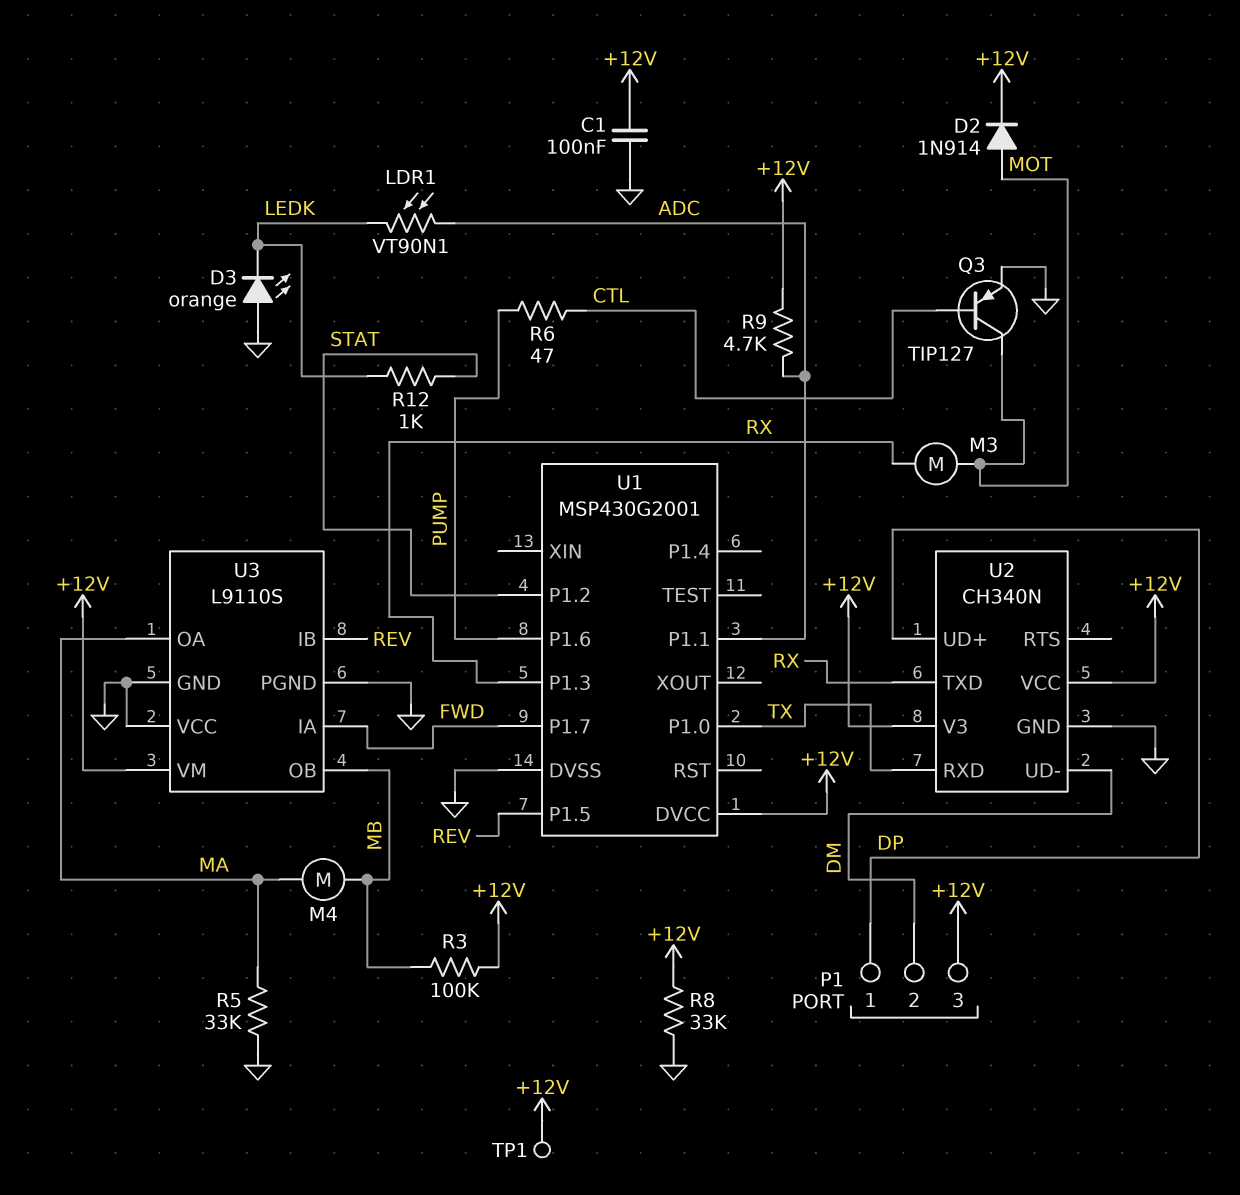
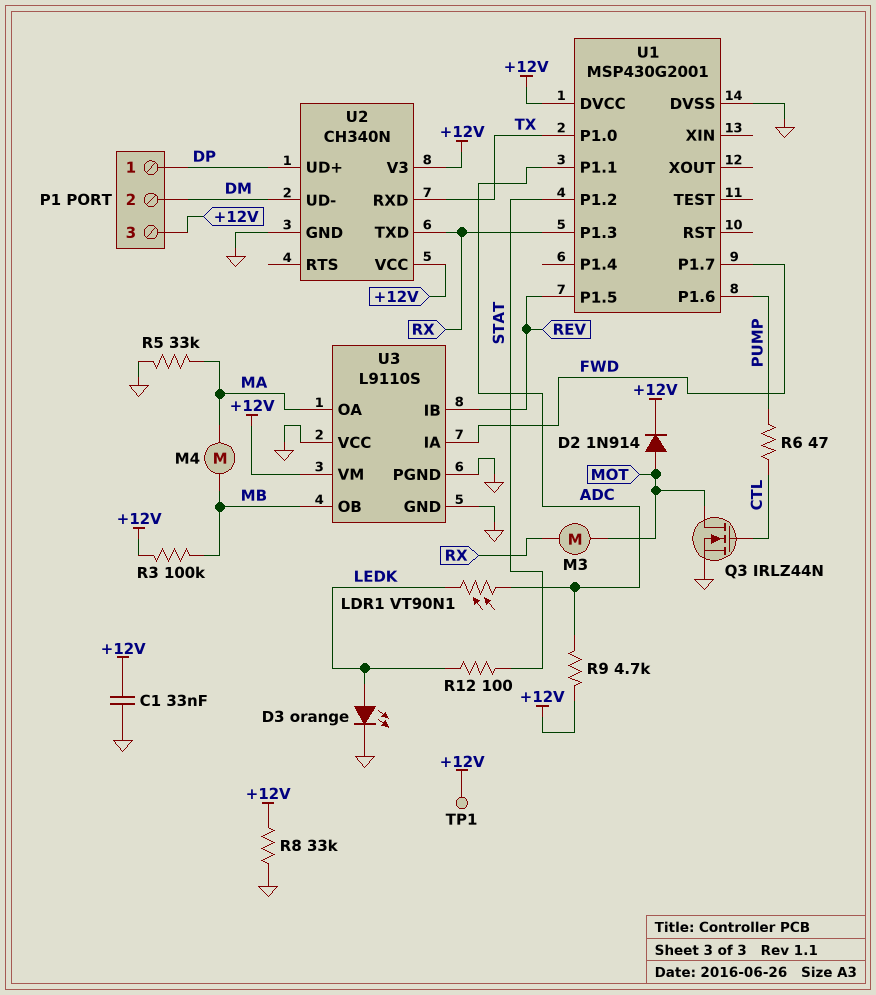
C1: 100nF (+12V, GND) -> 33nF (+12V, GND)
D3: LED orange (A GND, K LEDK) -> LED orange (A LEDK, K GND)
Q3: PNP TIP127 (B CTL, C MOT, E GND) -> NMOS IRLZ44N (G CTL, D MOT, S GND)
R12: 1k (LEDK, STAT) -> 100 (LEDK, STAT)

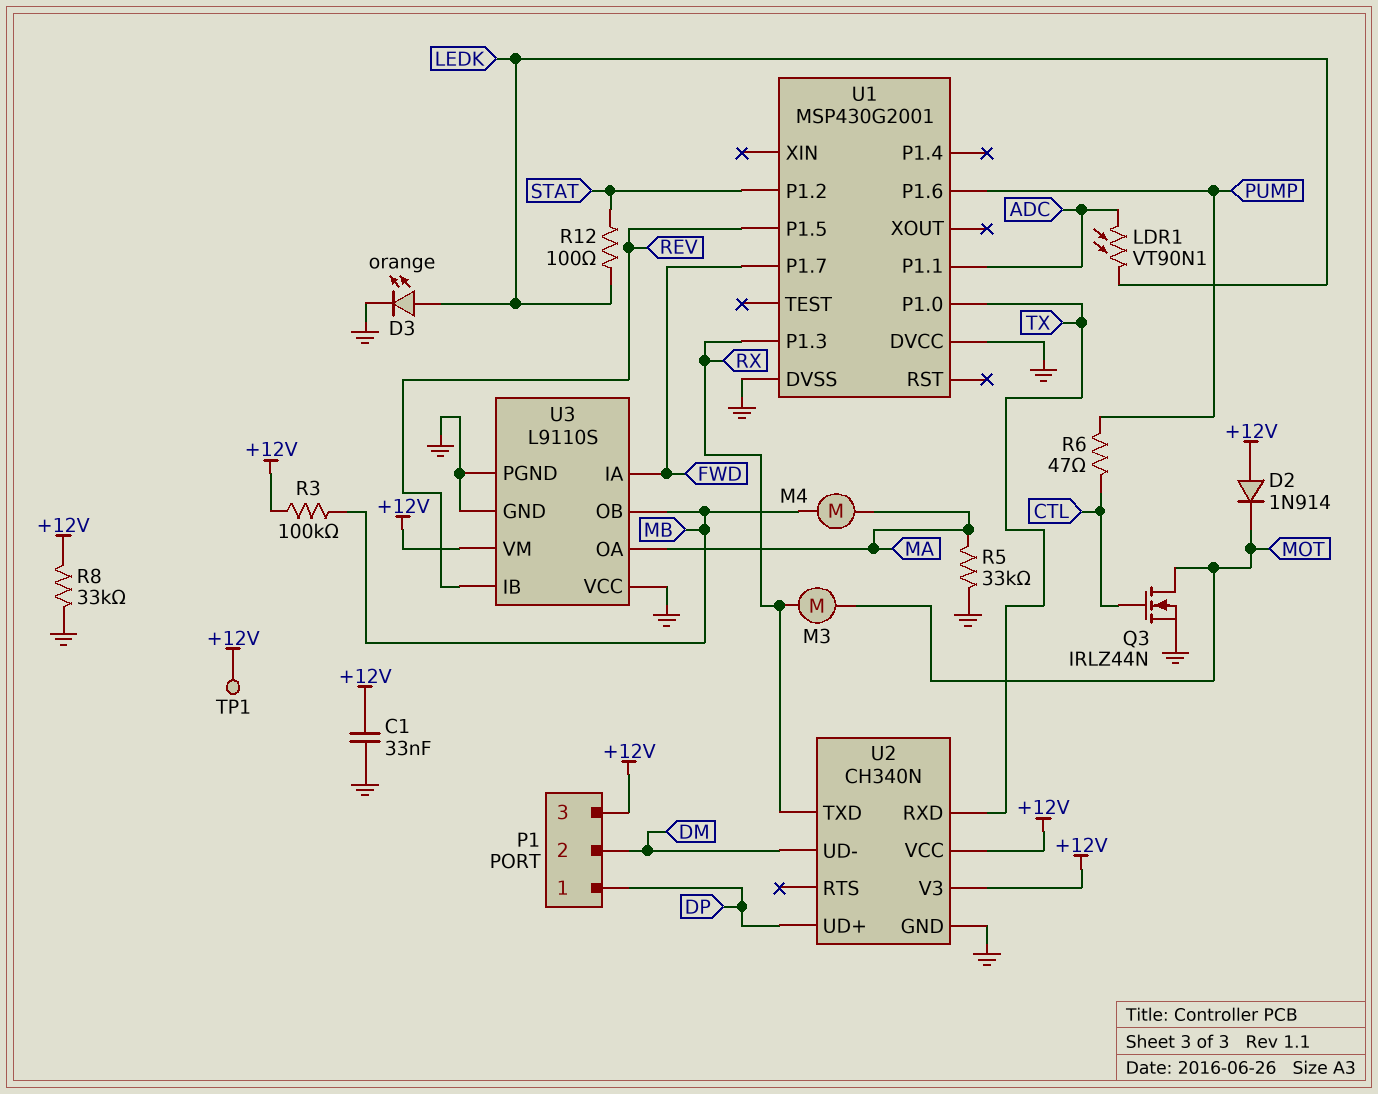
D2: diode 1N914 (A MOT, K +12V) -> diode 1N914 (A +12V, K MOT)
R9: 4.7k (+12V, ADC) -> none
U1 pin DVCC: +12V -> GND

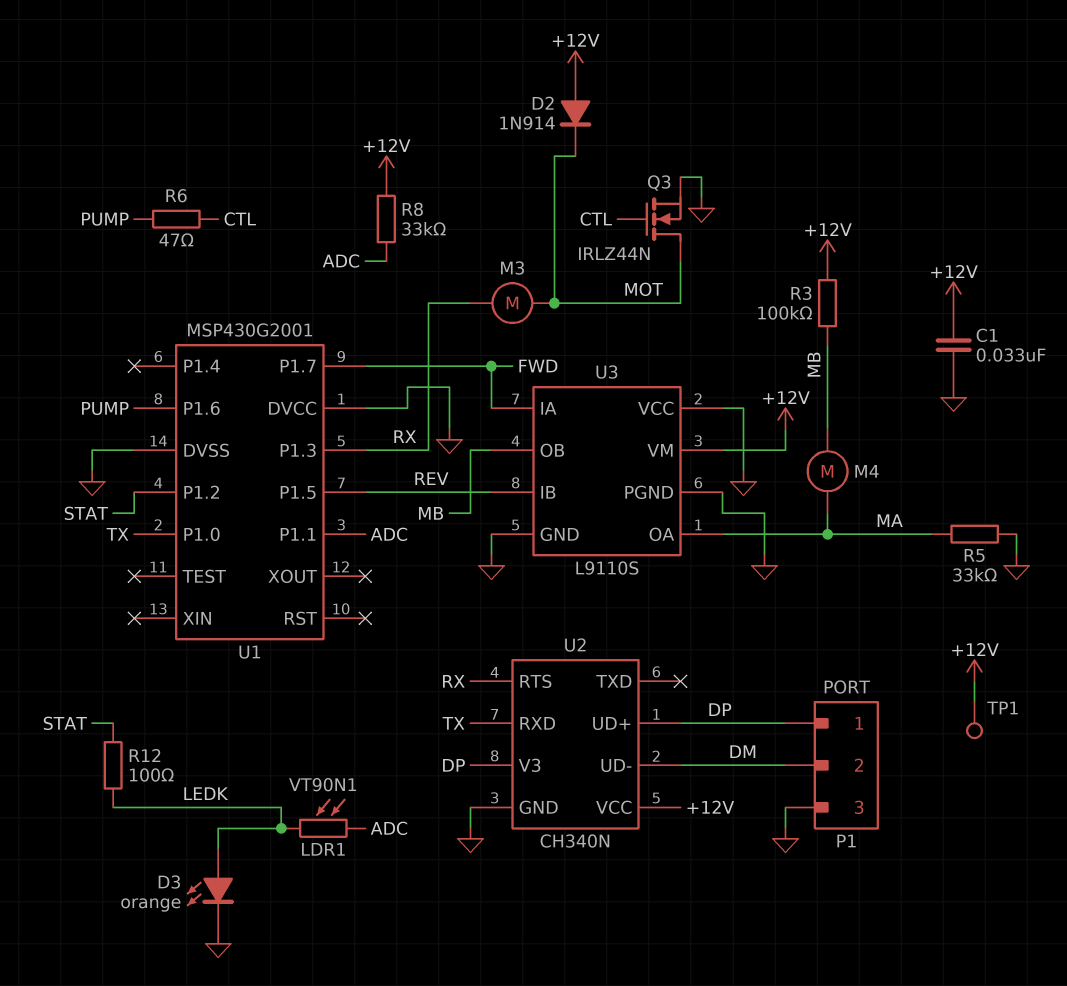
P1 pin 3: +12V -> GND
R8: 33k (+12V, GND) -> 33k (+12V, ADC)
U2 pin RTS: none -> RX
U2 pin TXD: RX -> none
U2 pin V3: +12V -> DP

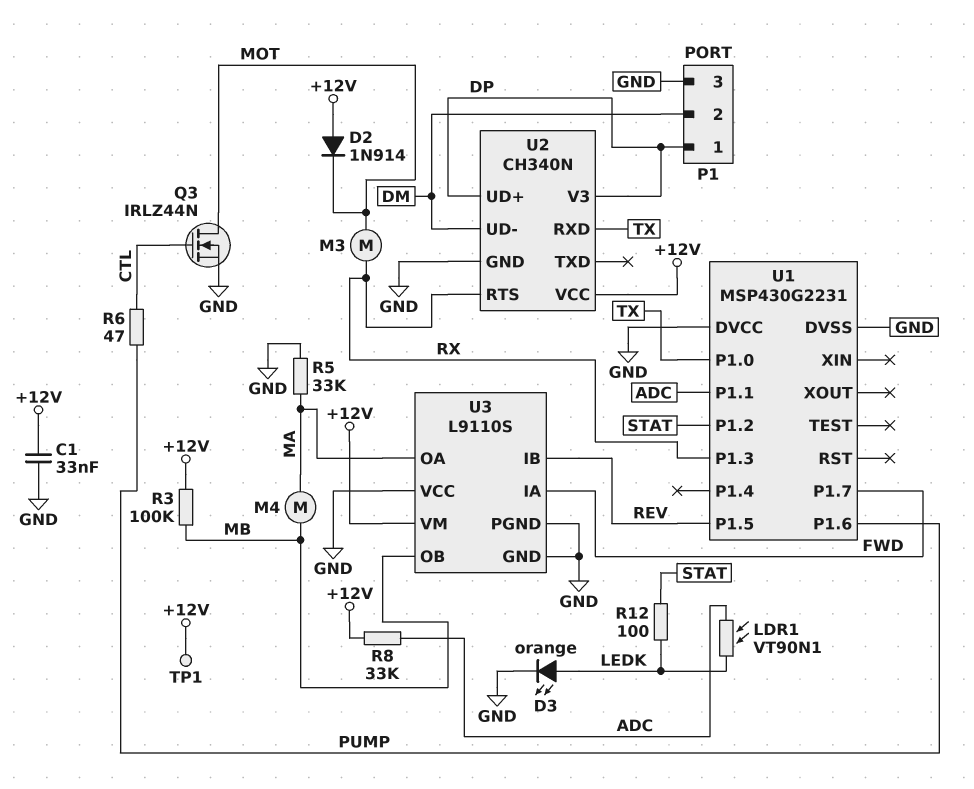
U1: MSP430G2001 -> MSP430G2231

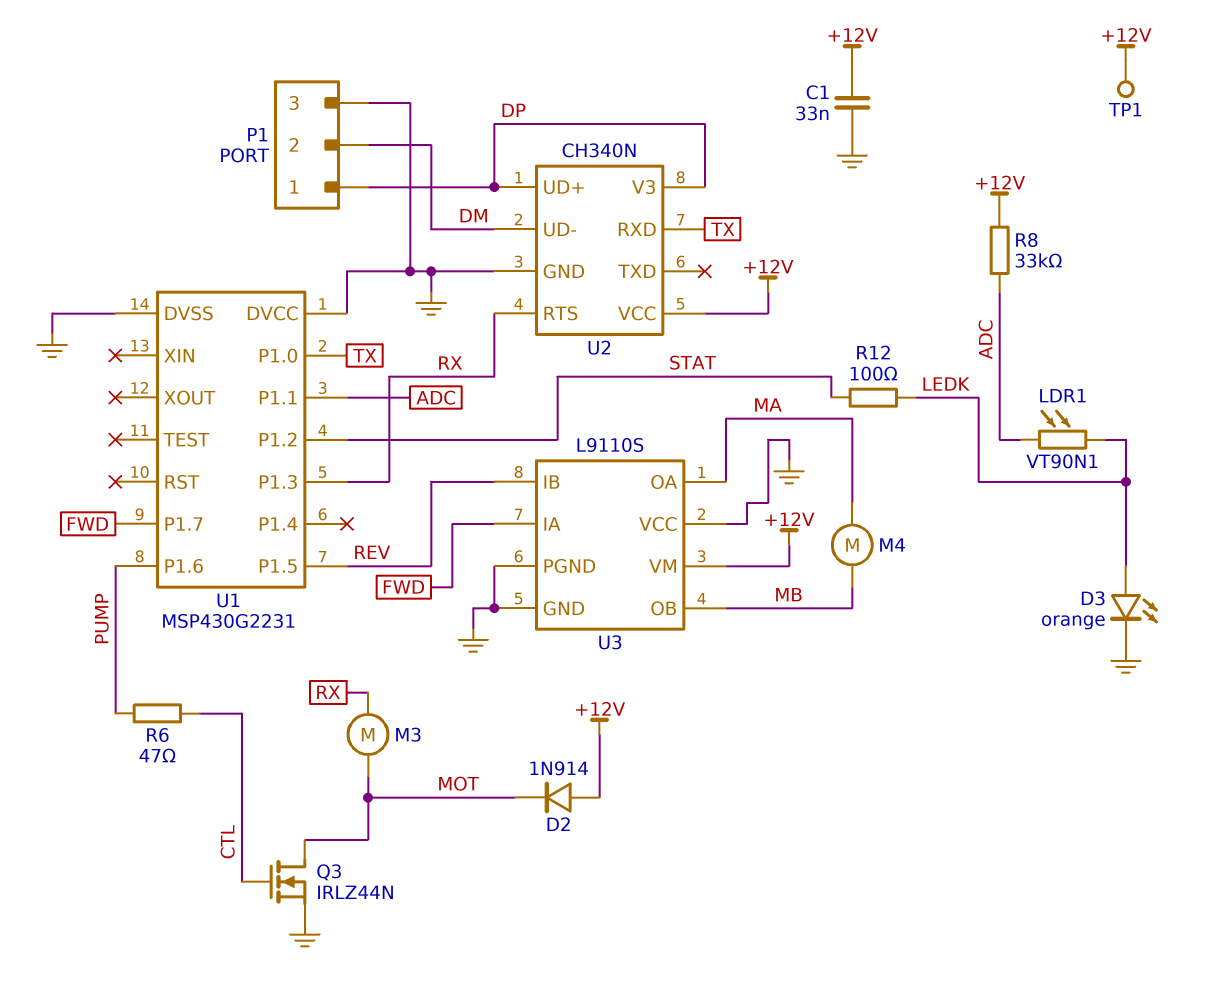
R3: 100k (+12V, MB) -> none
R5: 33k (GND, MA) -> none

